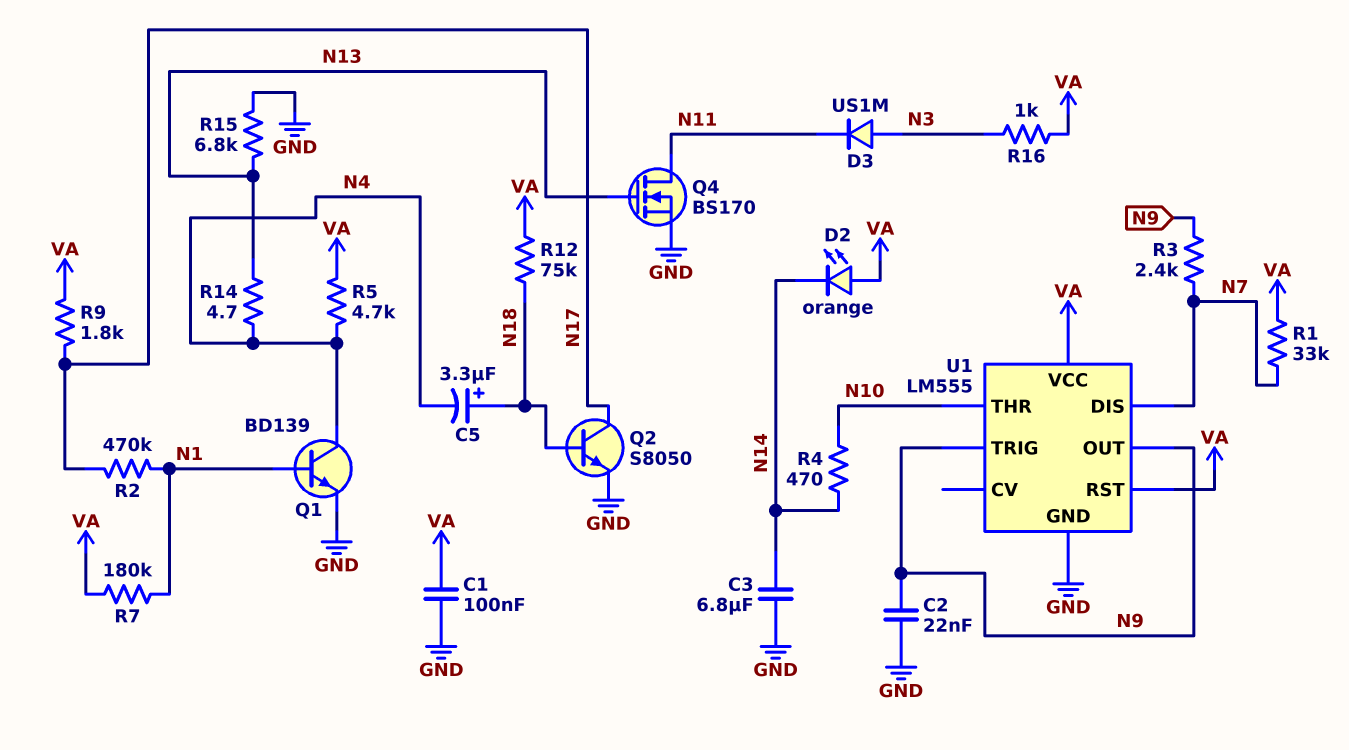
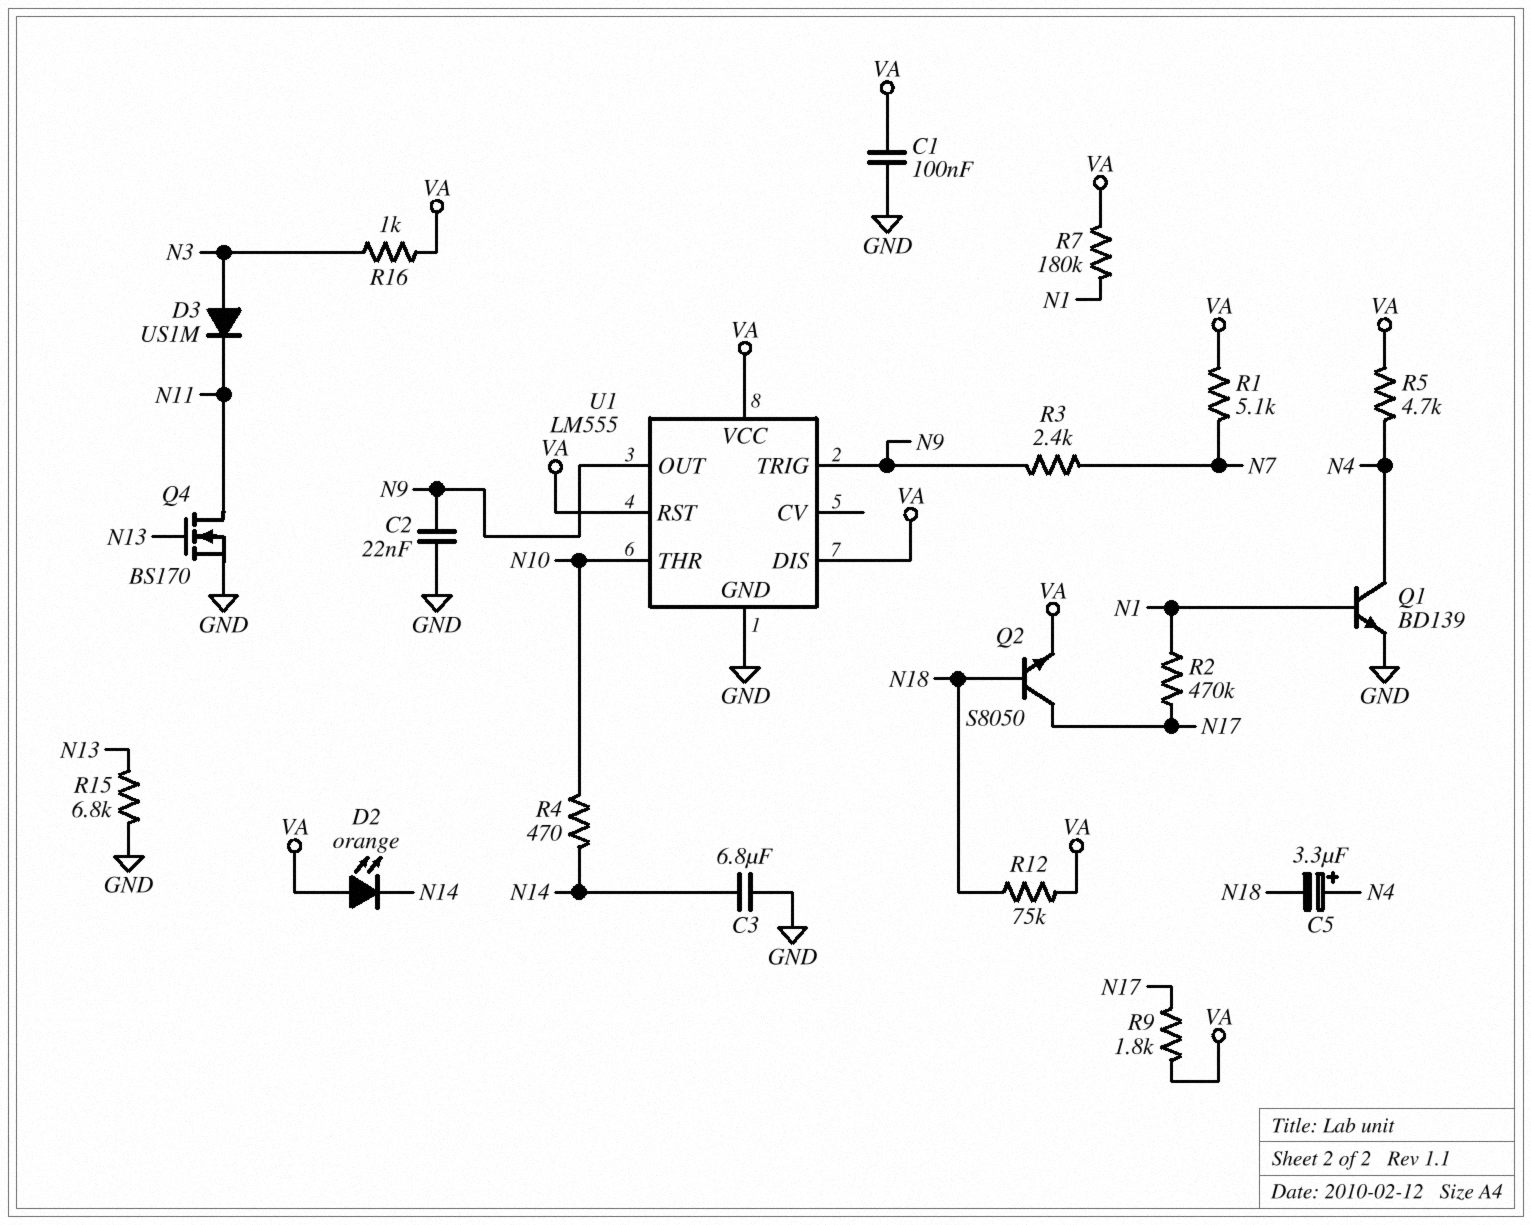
C5: 3.3uF (plus N18, minus N4) -> 3.3uF (plus N4, minus N18)
Q2: NPN S8050 (B N18, C N17, E GND) -> NPN S8050 (B N18, C N17, E VA)
R1: 33k (N7, VA) -> 5.1k (N7, VA)
R14: 4.7 (N4, N13) -> none
U1 pin DIS: N7 -> VA

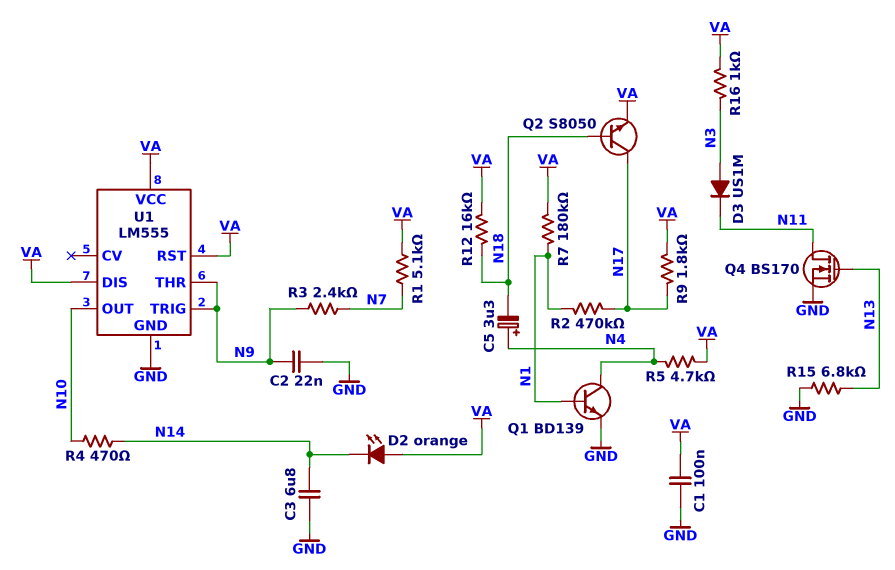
R12: 75k (N18, VA) -> 16k (N18, VA)
U1 pin OUT: N9 -> N10
U1 pin THR: N10 -> N9

